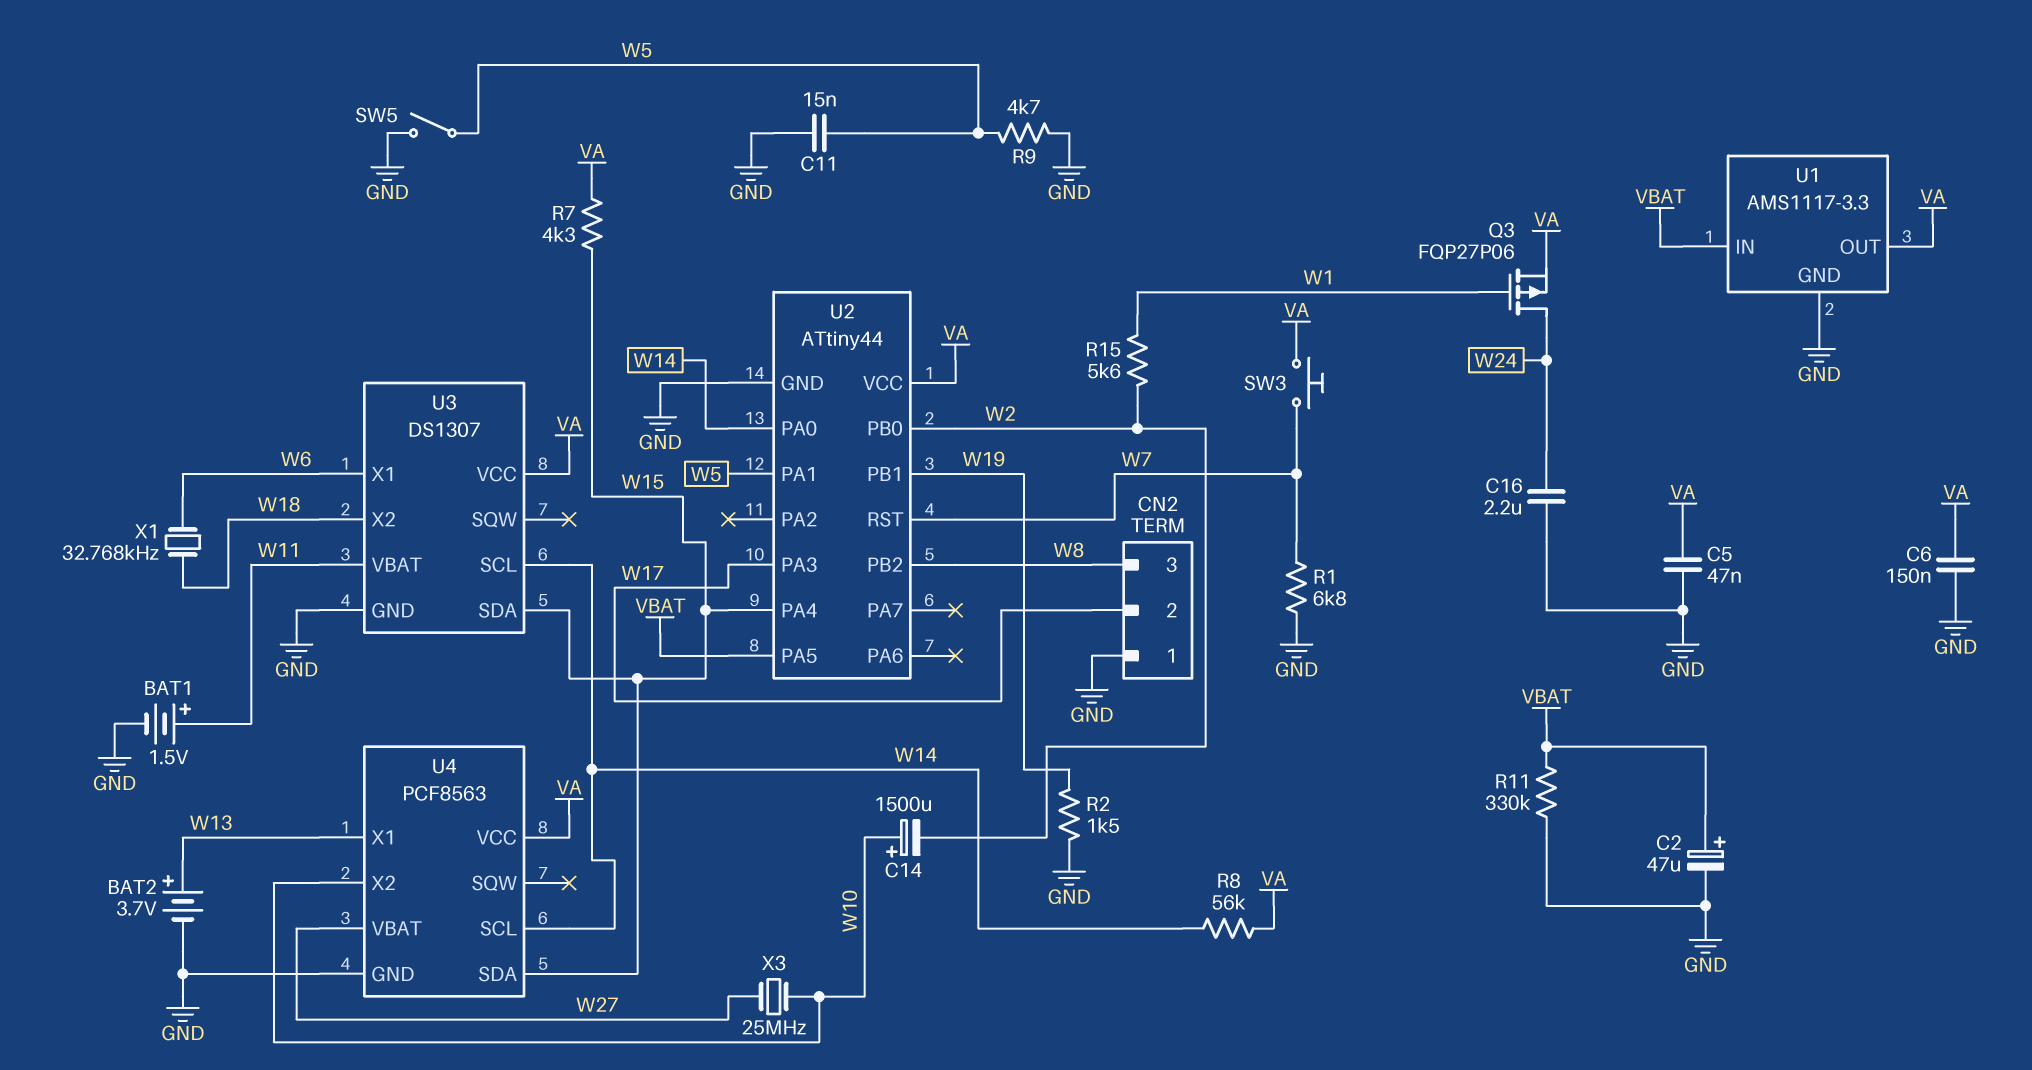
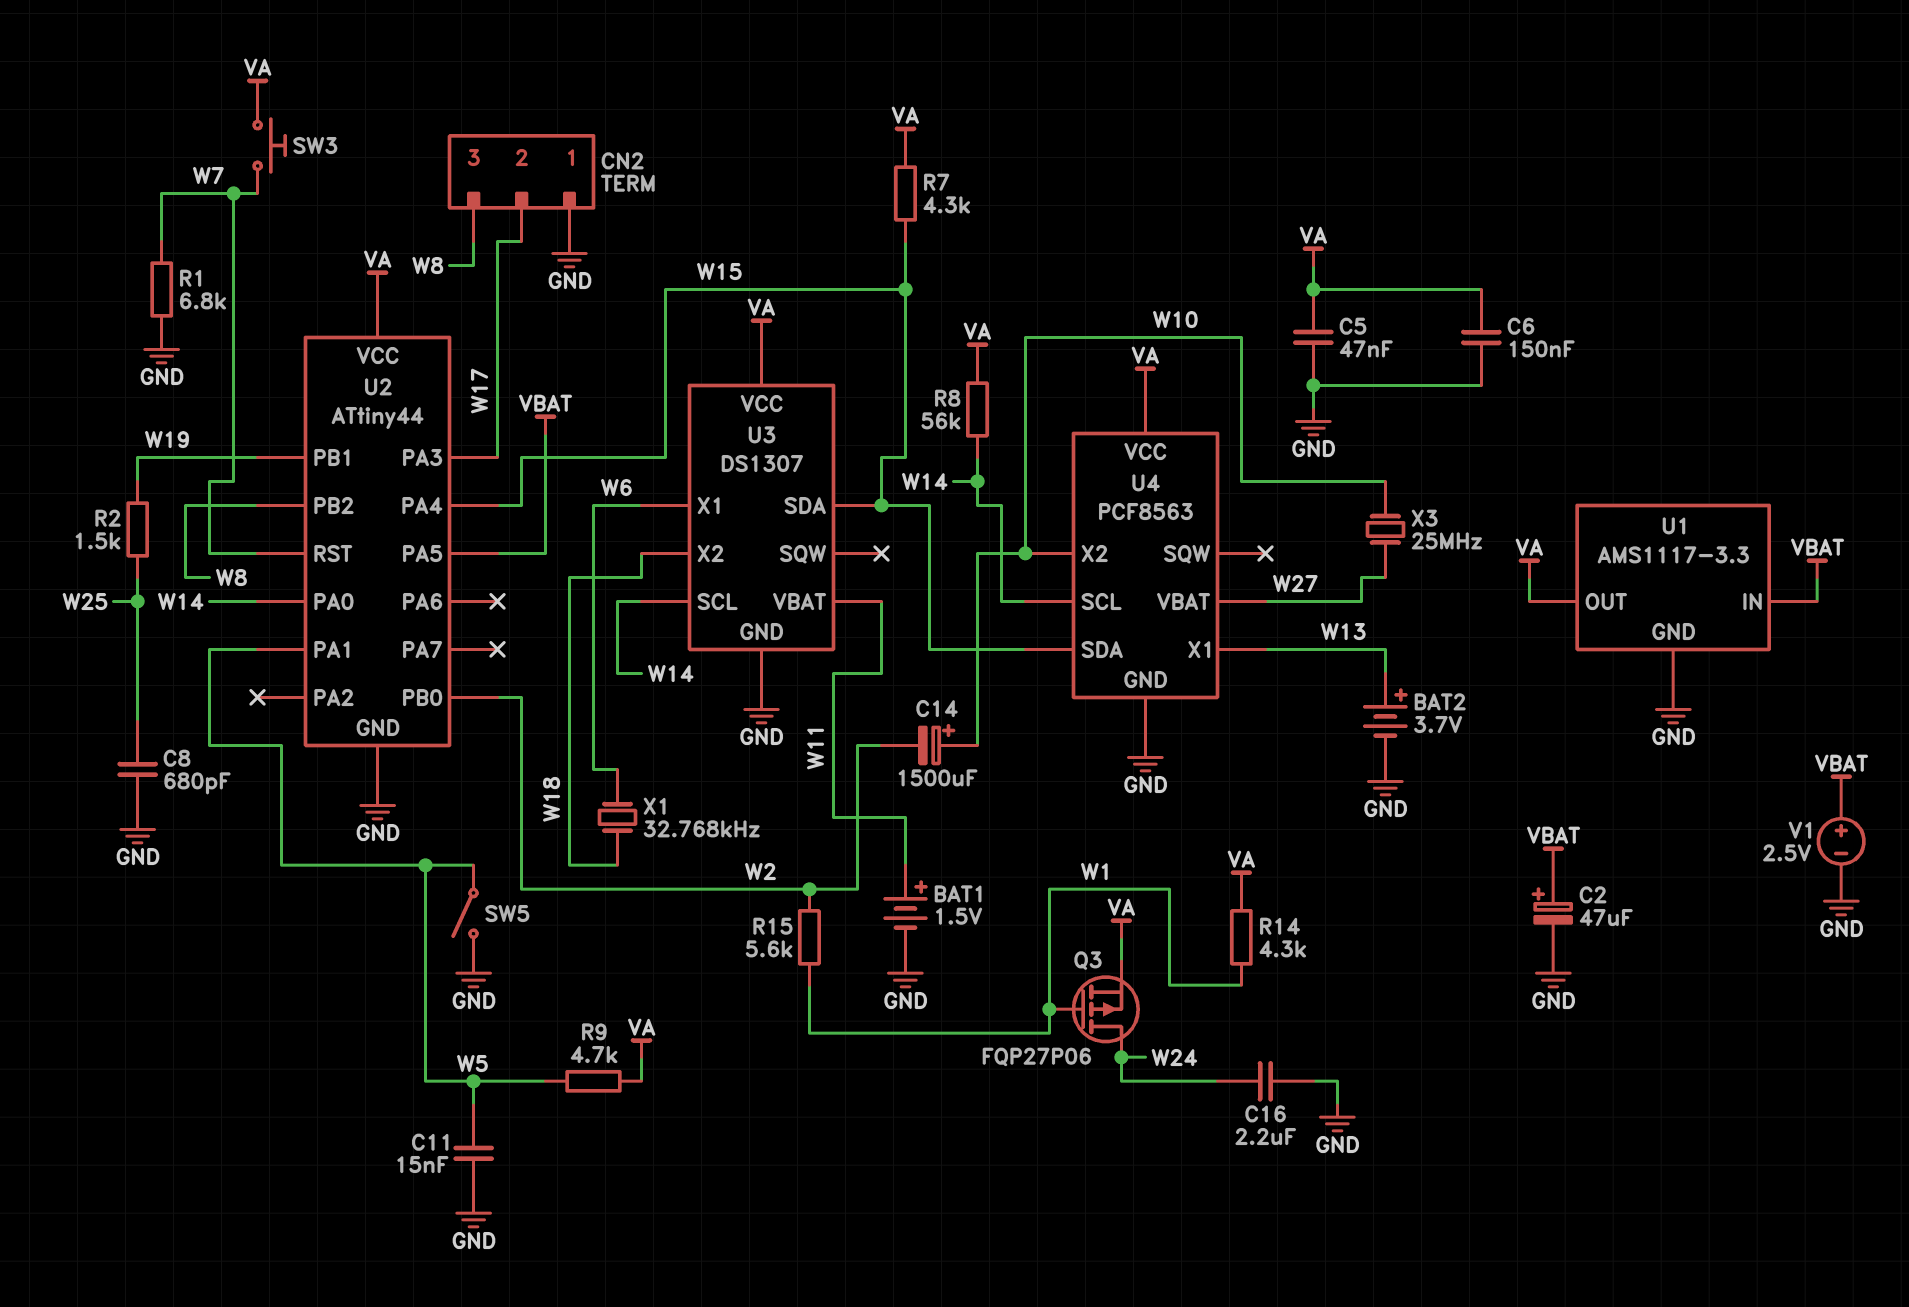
C8: none -> 680pF (GND, W25)
R2: 1.5k (GND, W19) -> 1.5k (W19, W25)
R9: 4.7k (GND, W5) -> 4.7k (VA, W5)
R11: 330k (GND, VBAT) -> none
R14: none -> 4.3k (VA, W1)
V1: none -> 2.5V (plus VBAT, minus GND)

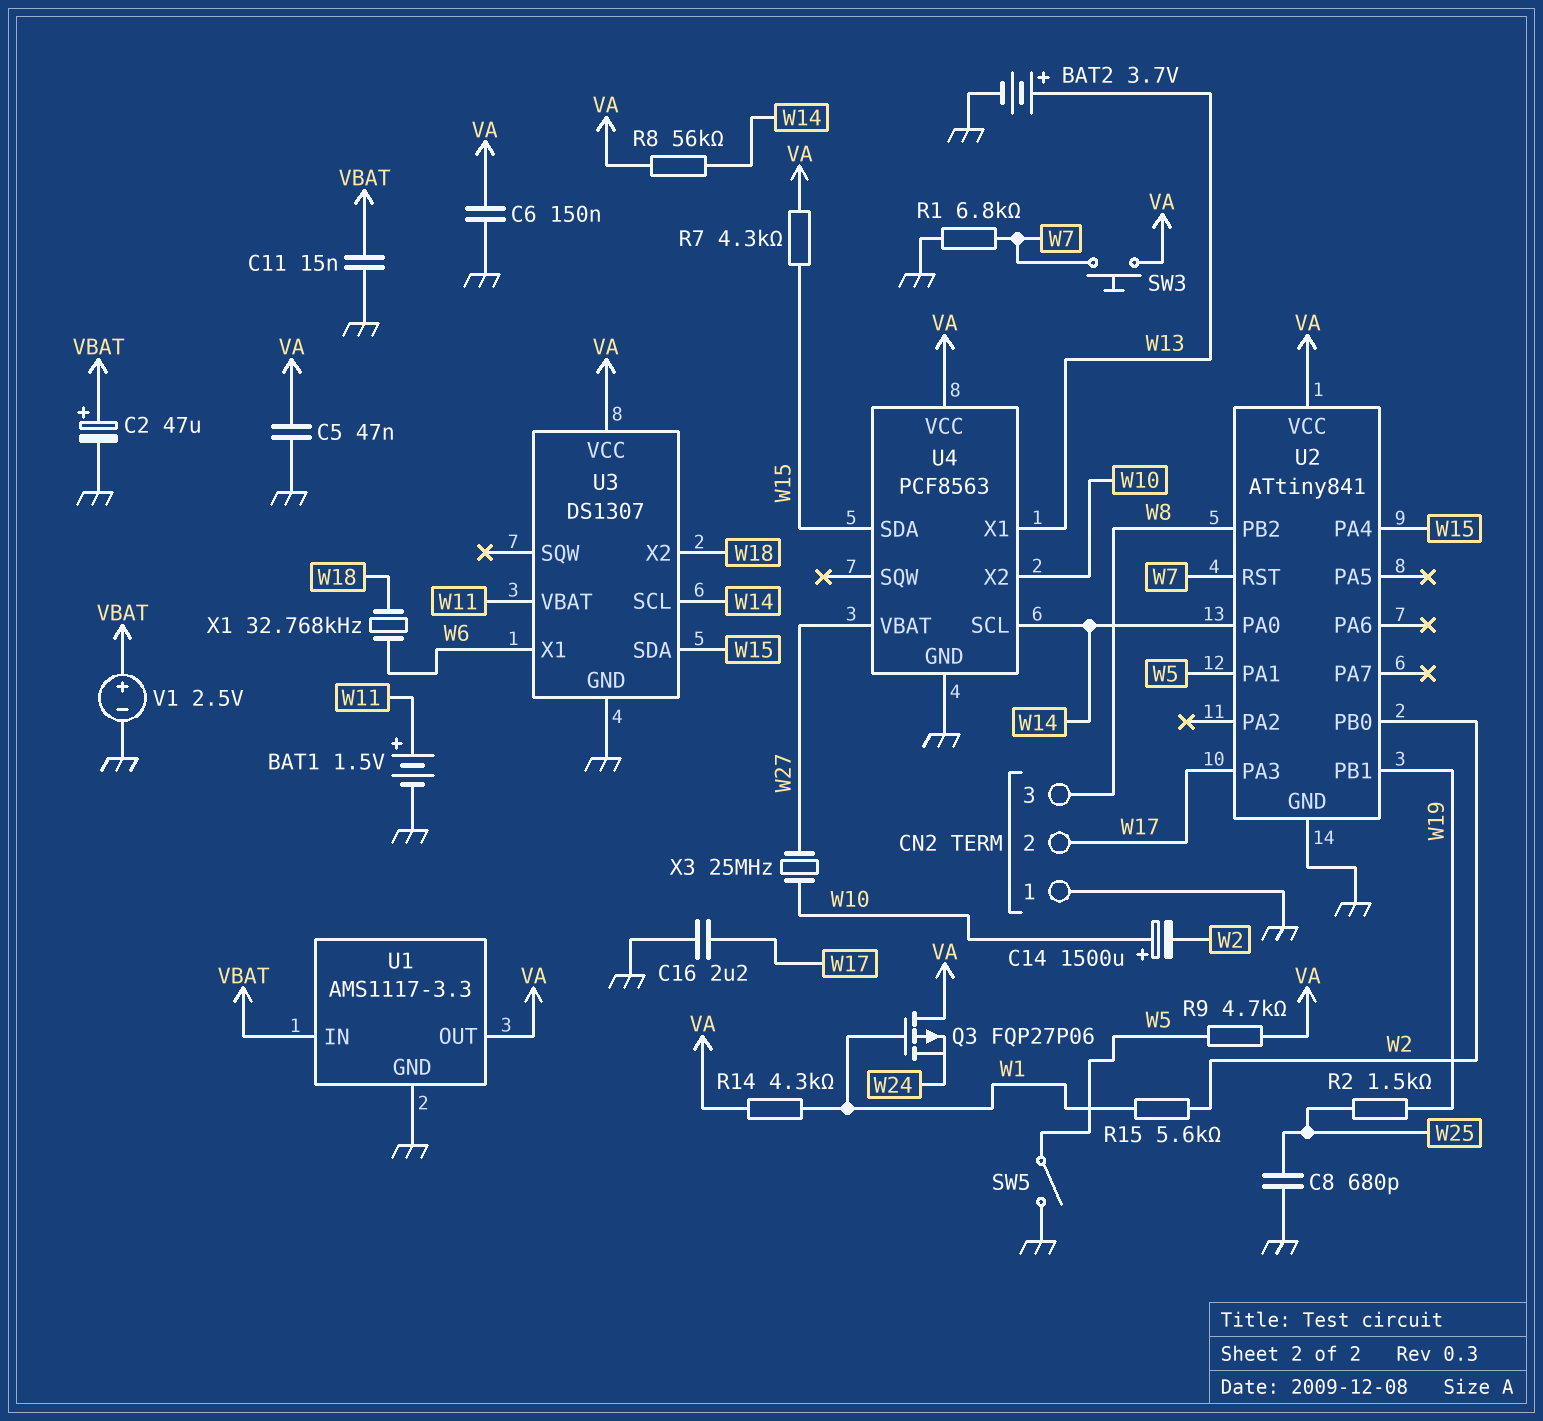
C11: 15nF (GND, W5) -> 15nF (GND, VBAT)
C16: 2.2uF (GND, W24) -> 2.2uF (GND, W17)
Q3: PMOS FQP27P06 (G W1, D W24, S VA) -> PMOS FQP27P06 (G W1, D VA, S W24)
U2: ATtiny44 -> ATtiny841
U2 pin PA5: VBAT -> none

